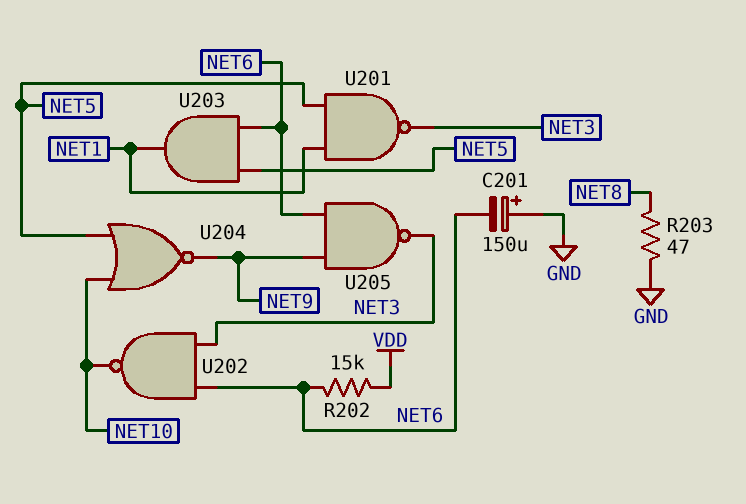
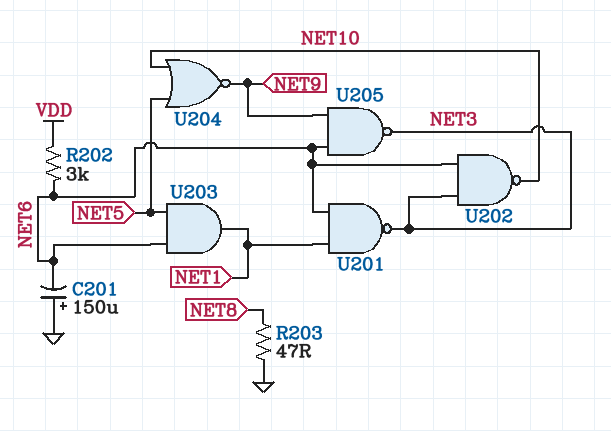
R202: 15k (NET6, VDD) -> 3k (NET6, VDD)
U201: NAND (in NET1, in NET5, out NET3) -> NAND (in NET1, in NET6, out NET3)

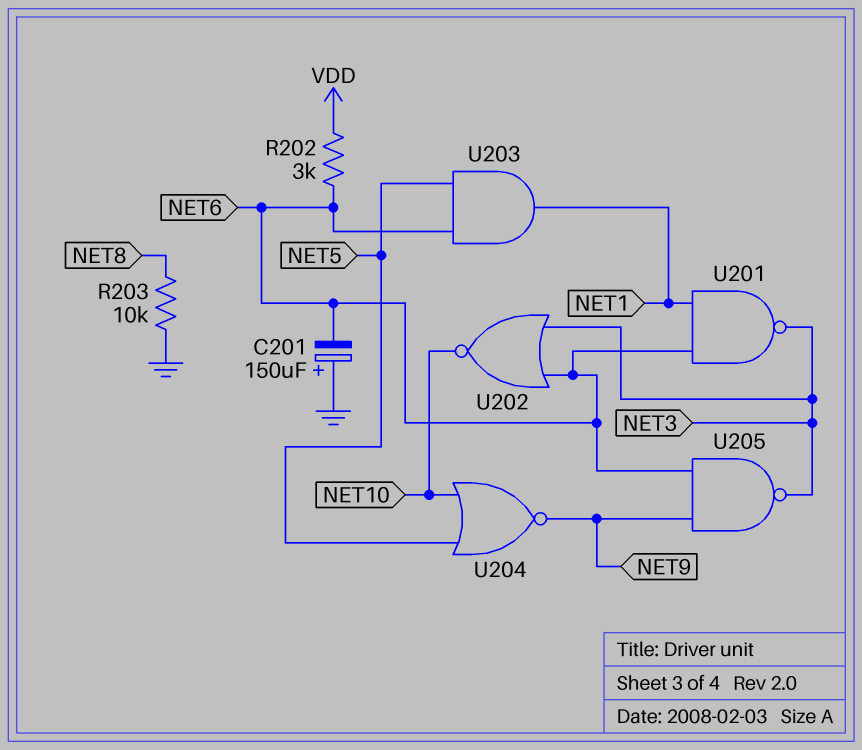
R203: 47 (GND, NET8) -> 10k (GND, NET8)
U202: NAND (in NET3, in NET6, out NET10) -> NOR (in NET3, in NET6, out NET10)

